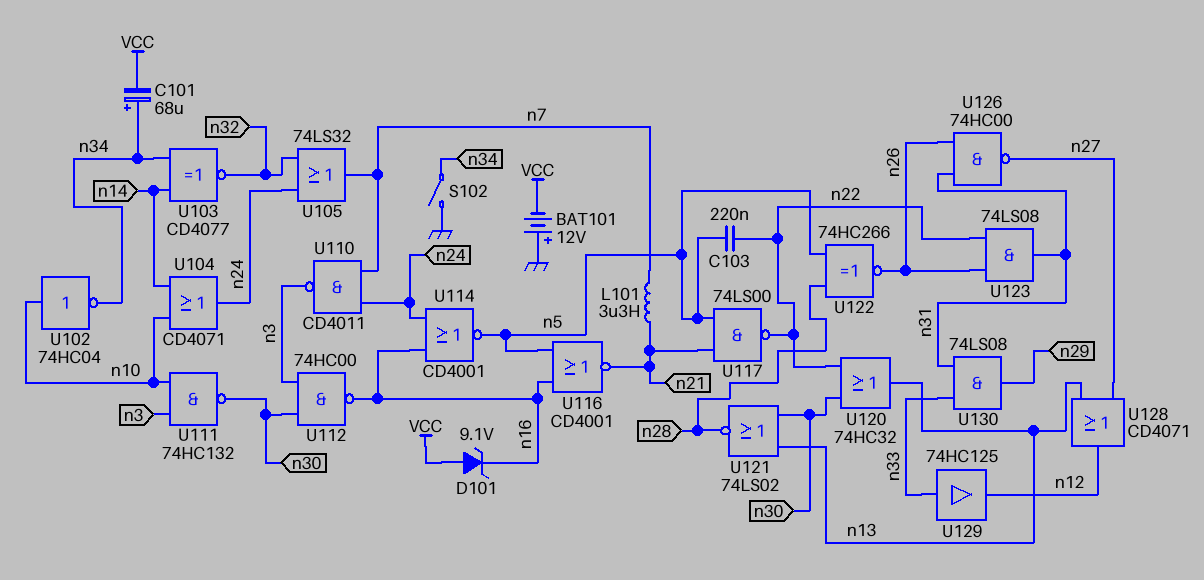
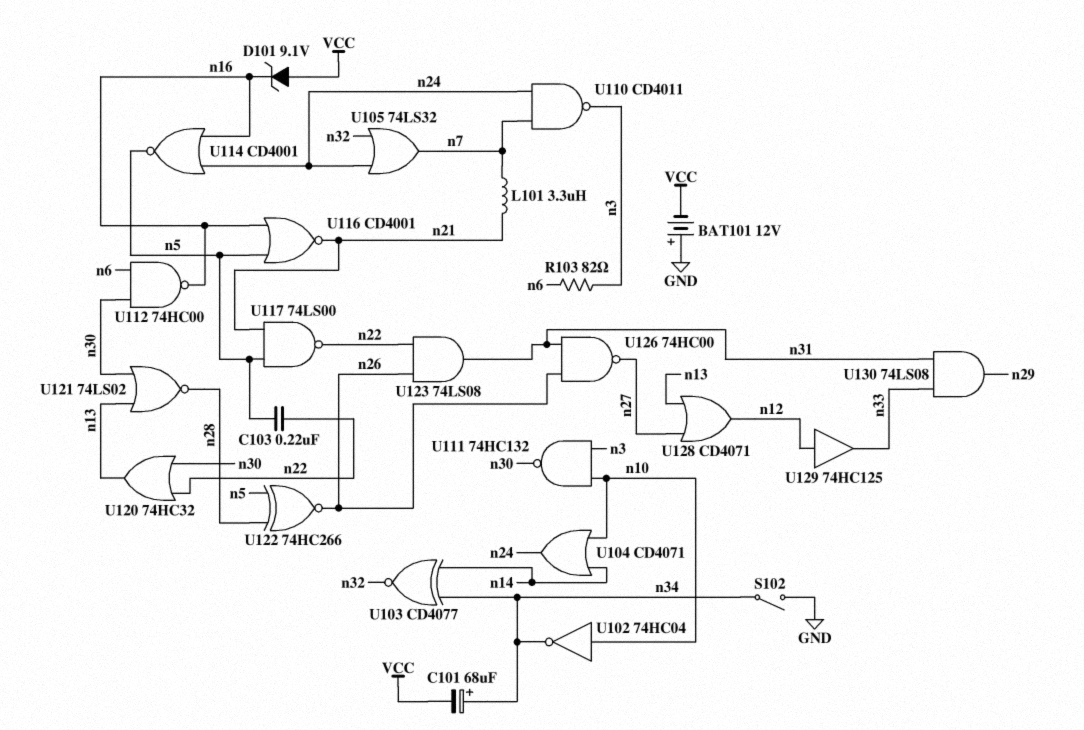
R103: none -> 82 (n3, n6)
U112: NAND 74HC00 (in n3, in n30, out n16) -> NAND 74HC00 (in n6, in n30, out n16)
U129: buffer 74HC125 (in n33, out n12) -> buffer 74HC125 (in n12, out n33)

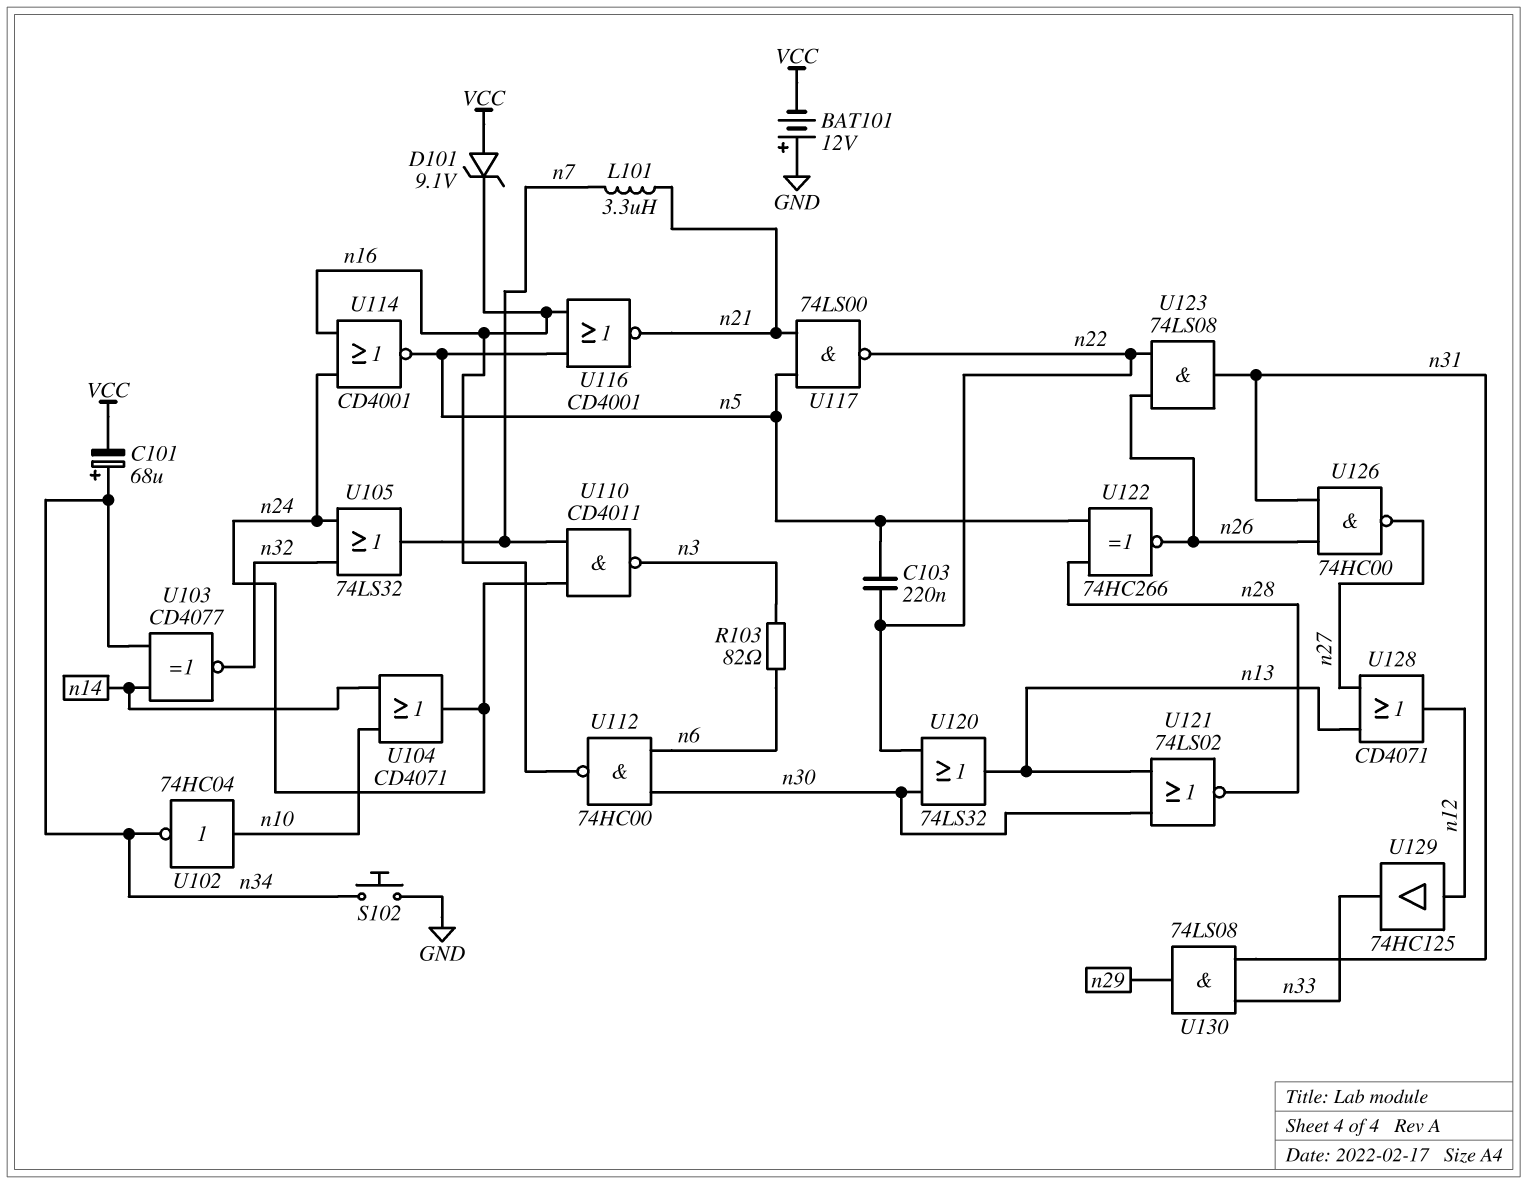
S102: switch (GND, n34) -> button (GND, n34)
U111: NAND 74HC132 (in n3, in n10, out n30) -> none
U120: OR 74HC32 (in n22, in n30, out n13) -> OR 74LS32 (in n22, in n30, out n13)

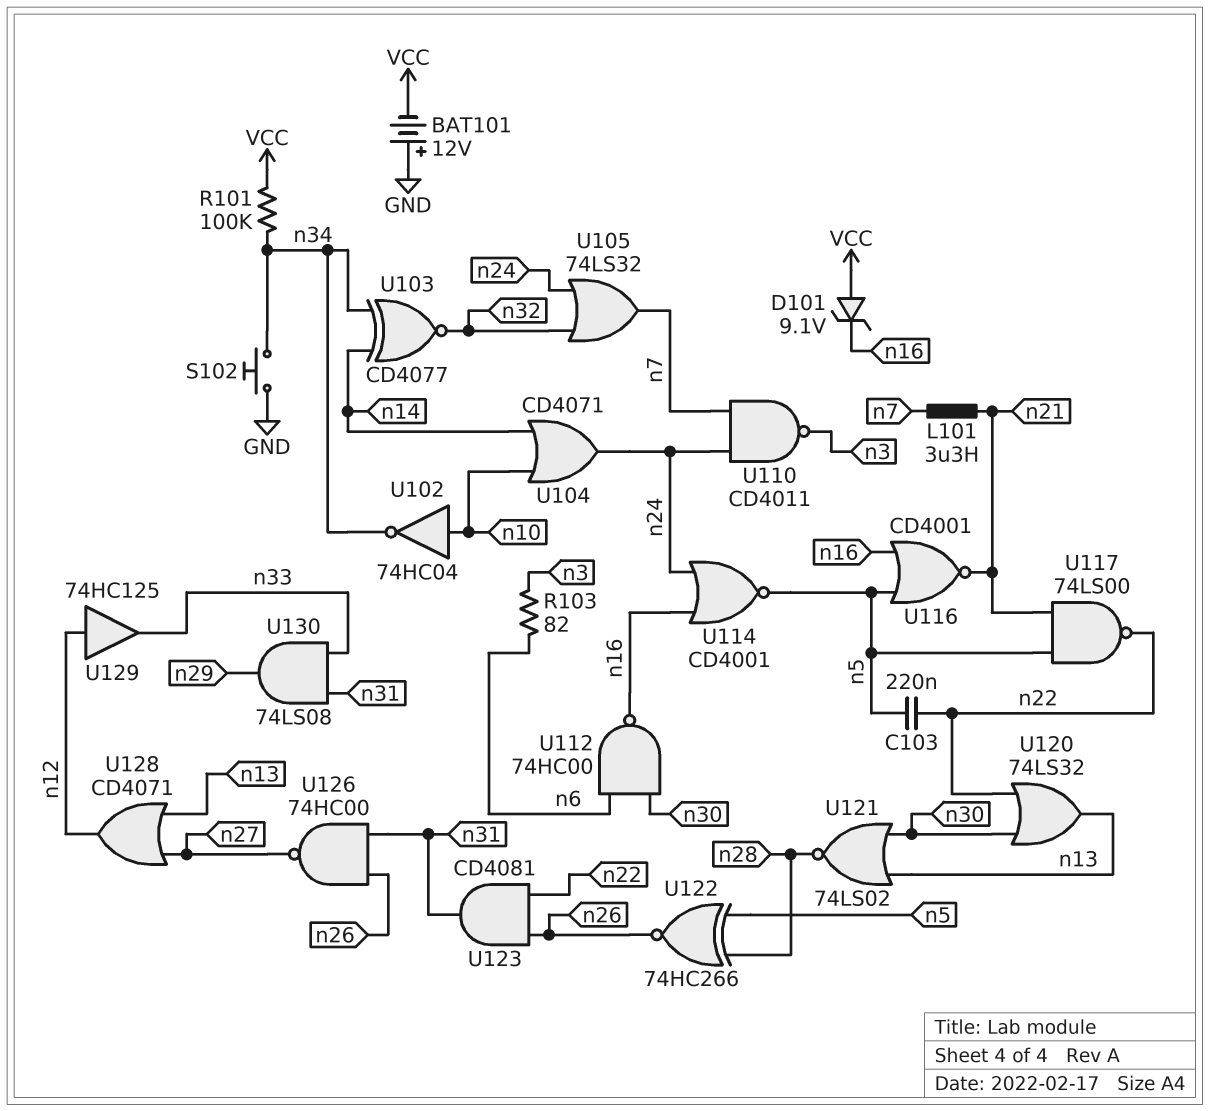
C101: 68uF (plus n34, minus VCC) -> none
R101: none -> 100k (VCC, n34)
U123: AND 74LS08 (in n22, in n26, out n31) -> AND CD4081 (in n22, in n26, out n31)

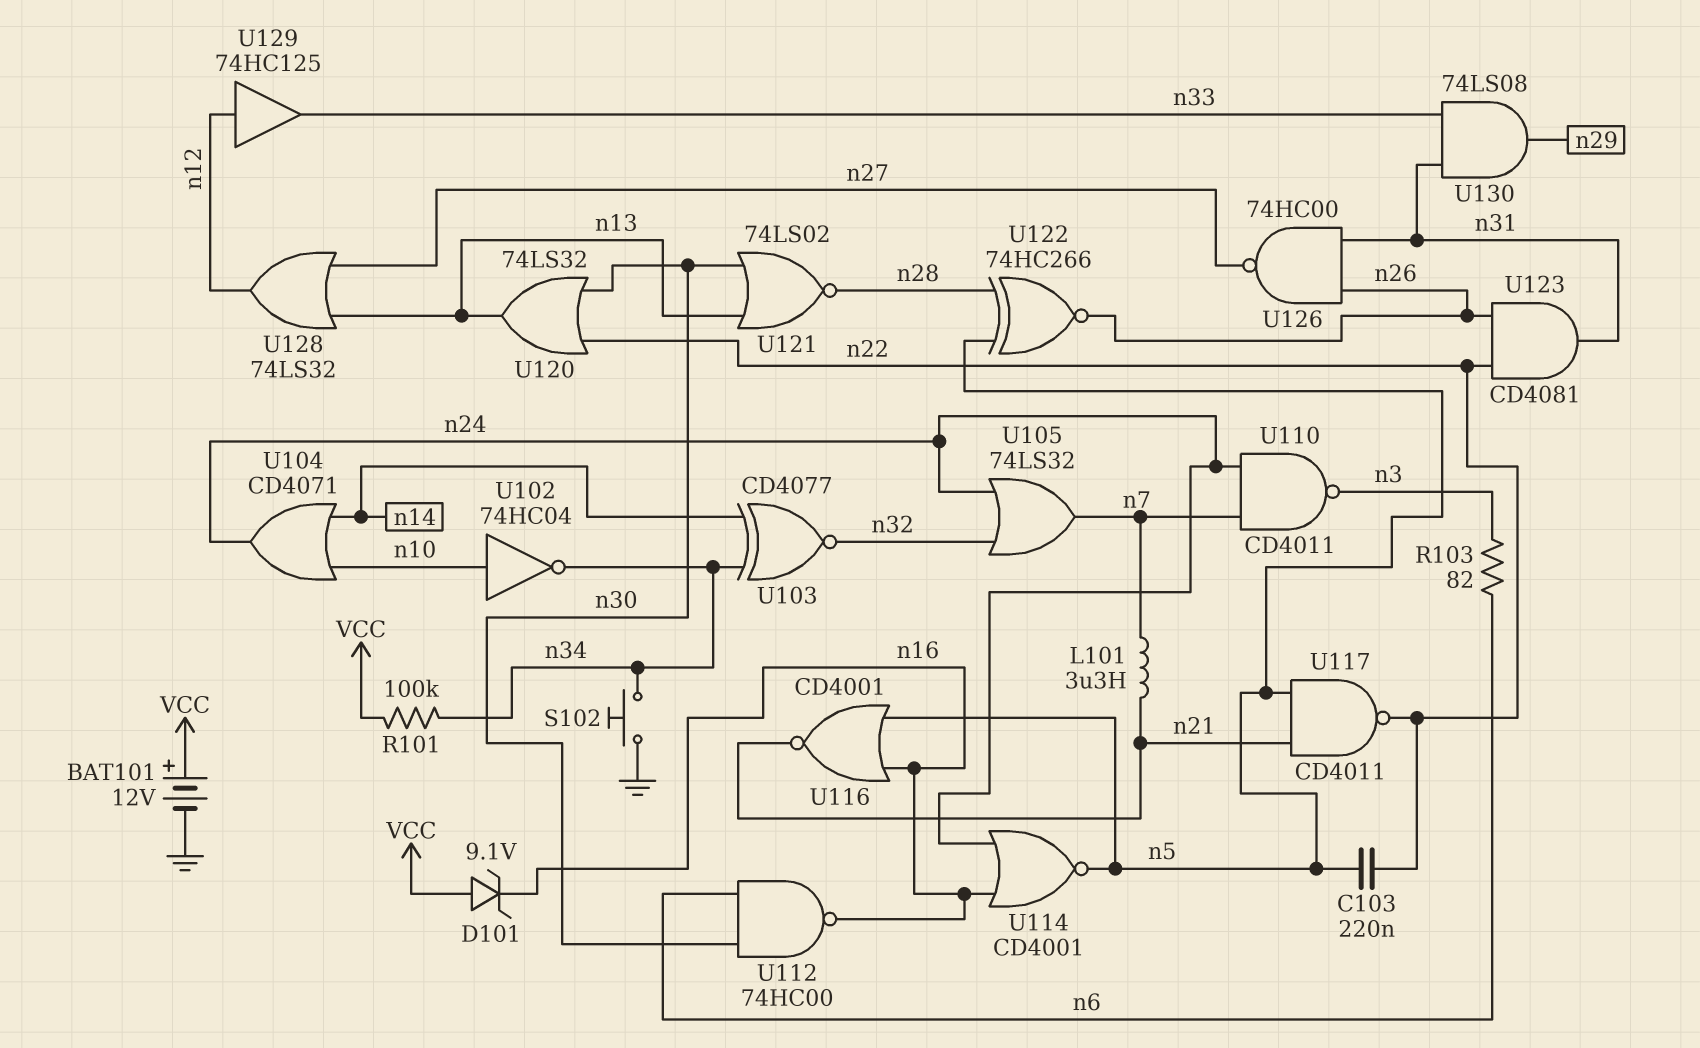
BAT101: 12V (plus GND, minus VCC) -> 12V (plus VCC, minus GND)
U117: NAND 74LS00 (in n5, in n21, out n22) -> NAND CD4011 (in n5, in n21, out n22)
U128: OR CD4071 (in n13, in n27, out n12) -> OR 74LS32 (in n13, in n27, out n12)

